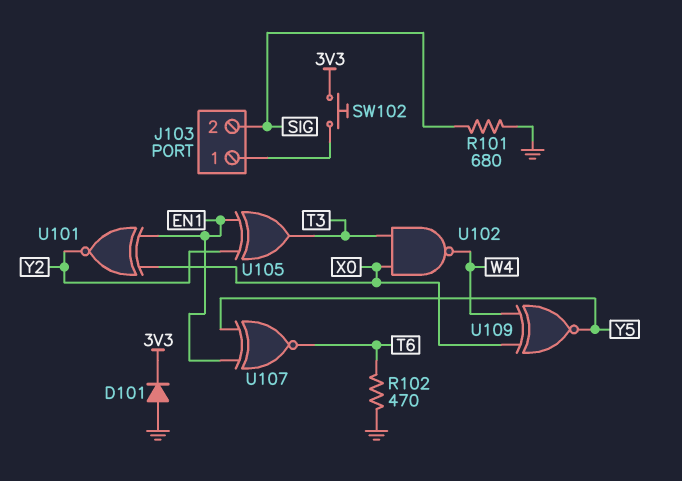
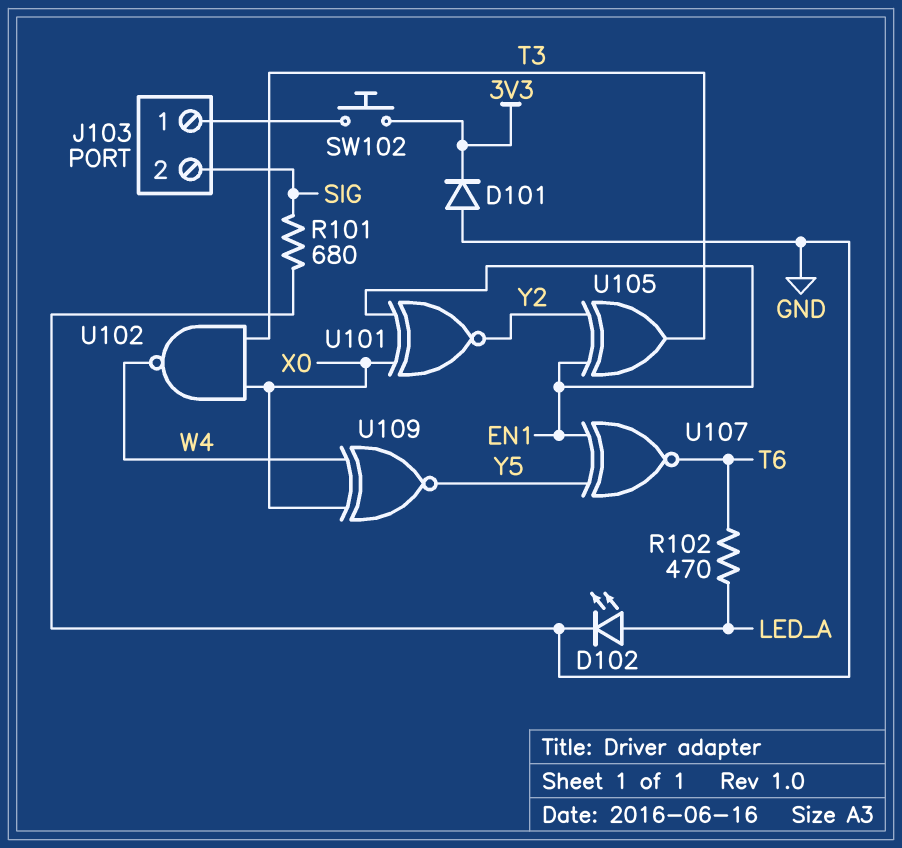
D102: none -> LED (A LED_A, K GND)
R102: 470 (GND, T6) -> 470 (LED_A, T6)

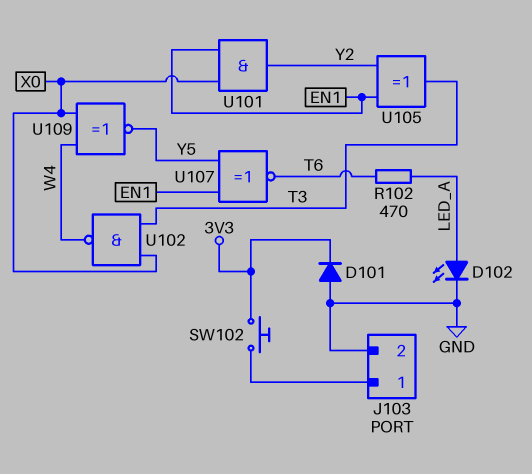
J103 pin 2: SIG -> GND
R101: 680 (GND, SIG) -> none
U101: XNOR (in EN1, in X0, out Y2) -> AND (in EN1, in X0, out Y2)

